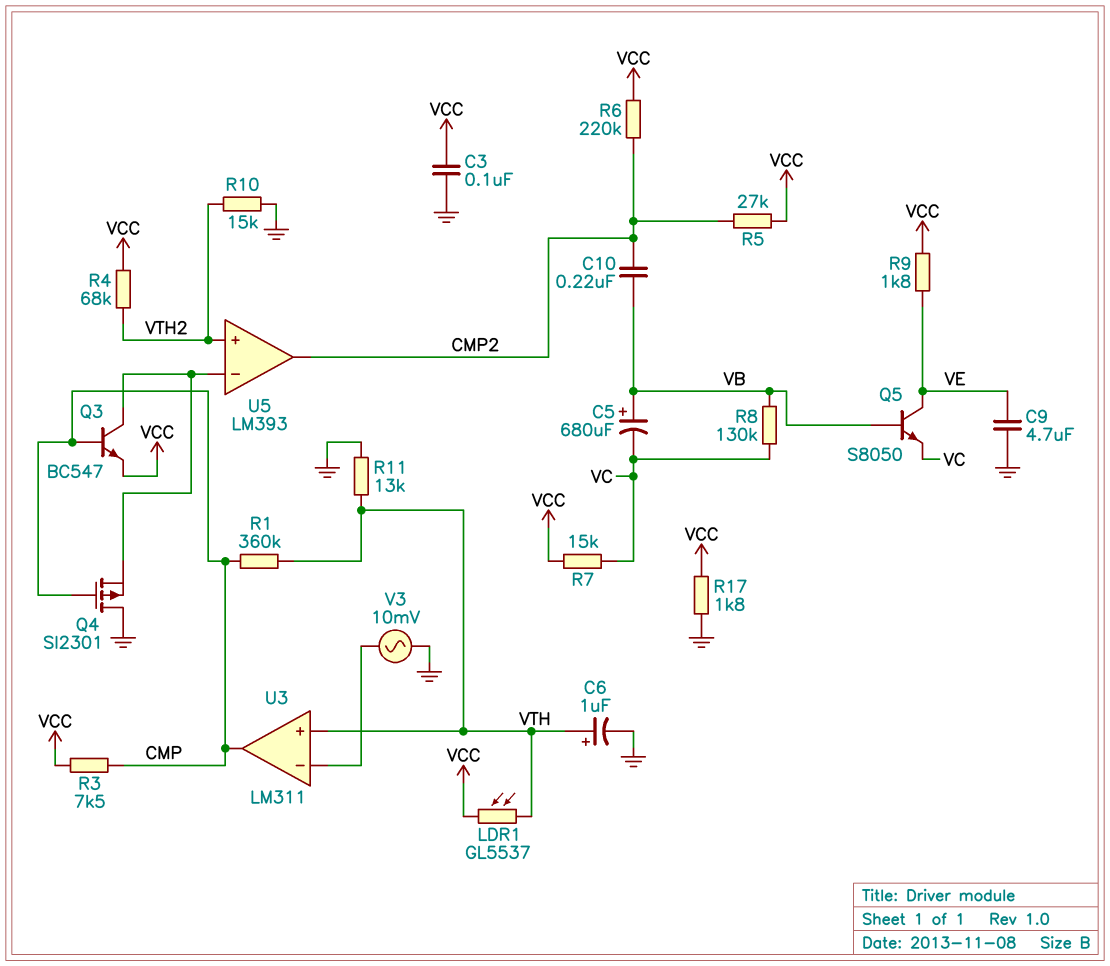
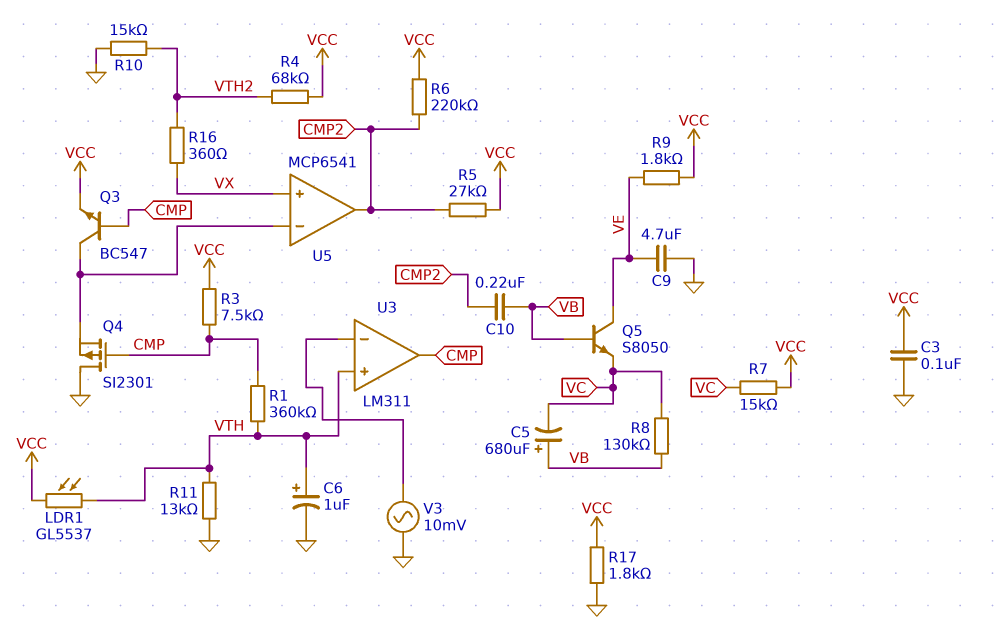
R16: none -> 360 (VTH2, VX)
U5: LM393 -> MCP6541
U5 pin in+: VTH2 -> VX

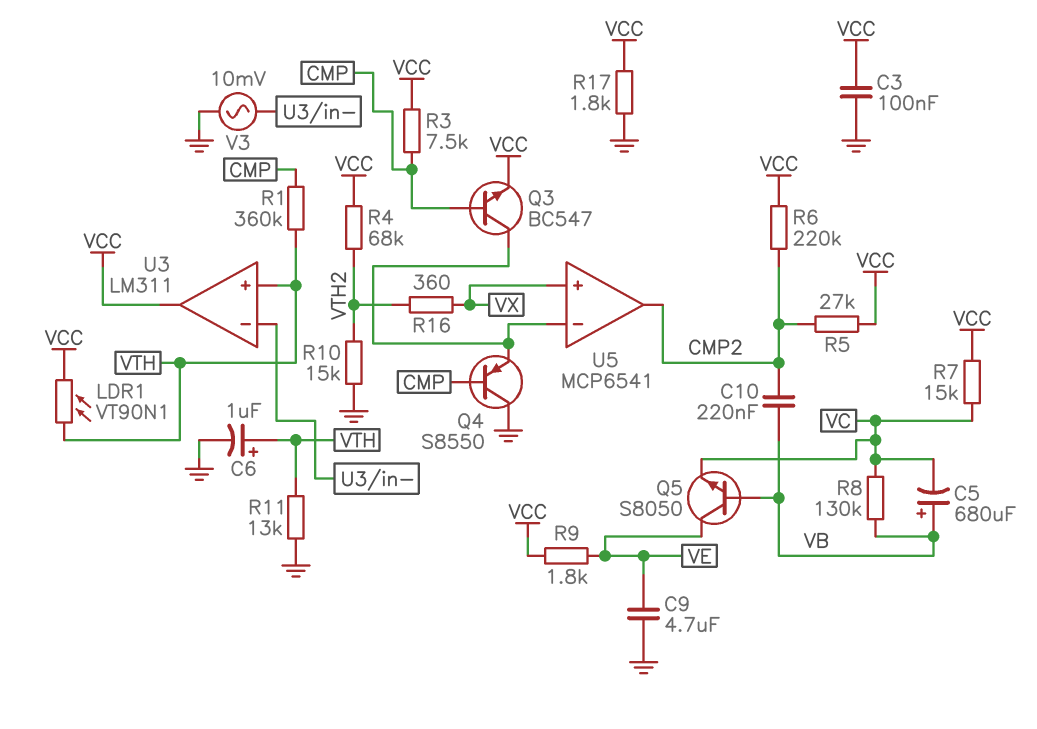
LDR1: GL5537 (VCC, VTH) -> VT90N1 (VCC, VTH)
Q4: PMOS SI2301 (G CMP, D GND, S U5/in-) -> PNP S8550 (B CMP, C GND, E U5/in-)
U3 pin out: CMP -> VCC

